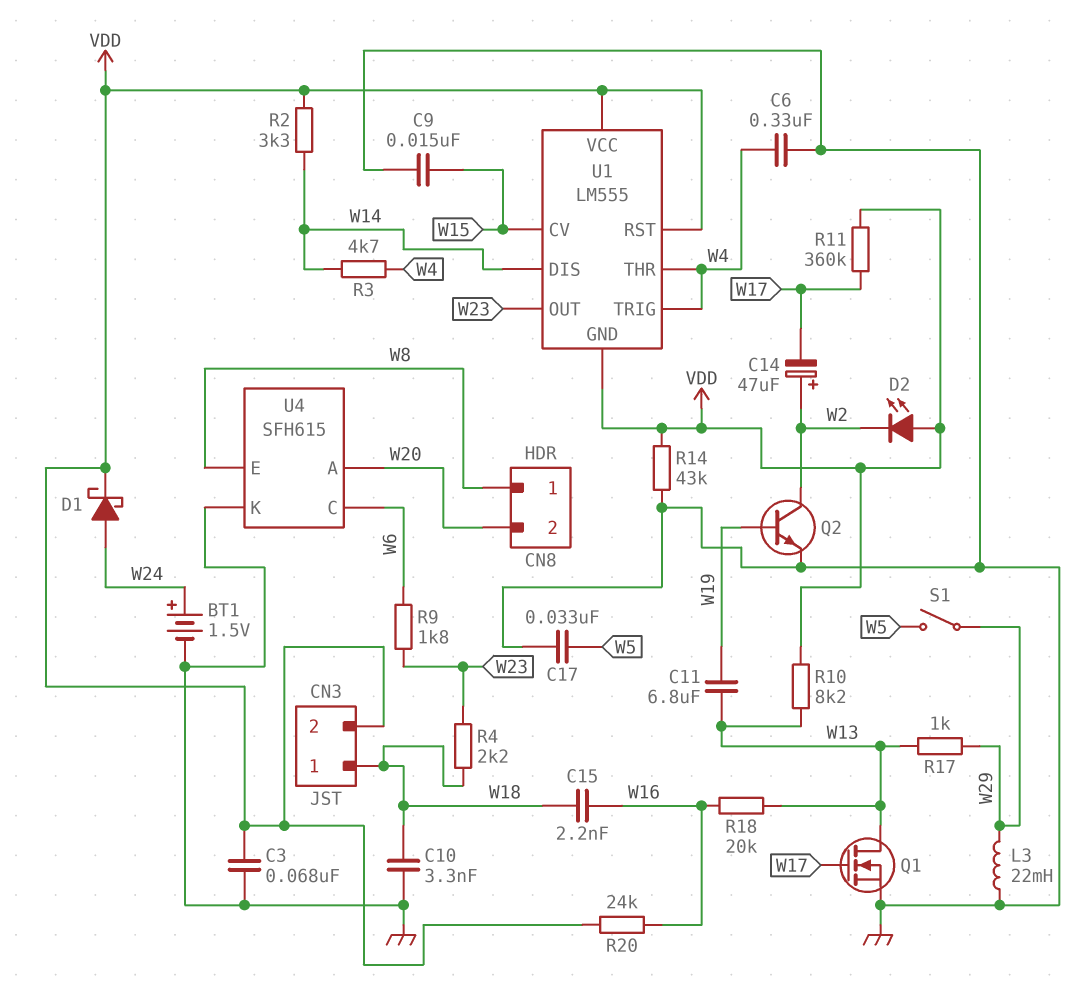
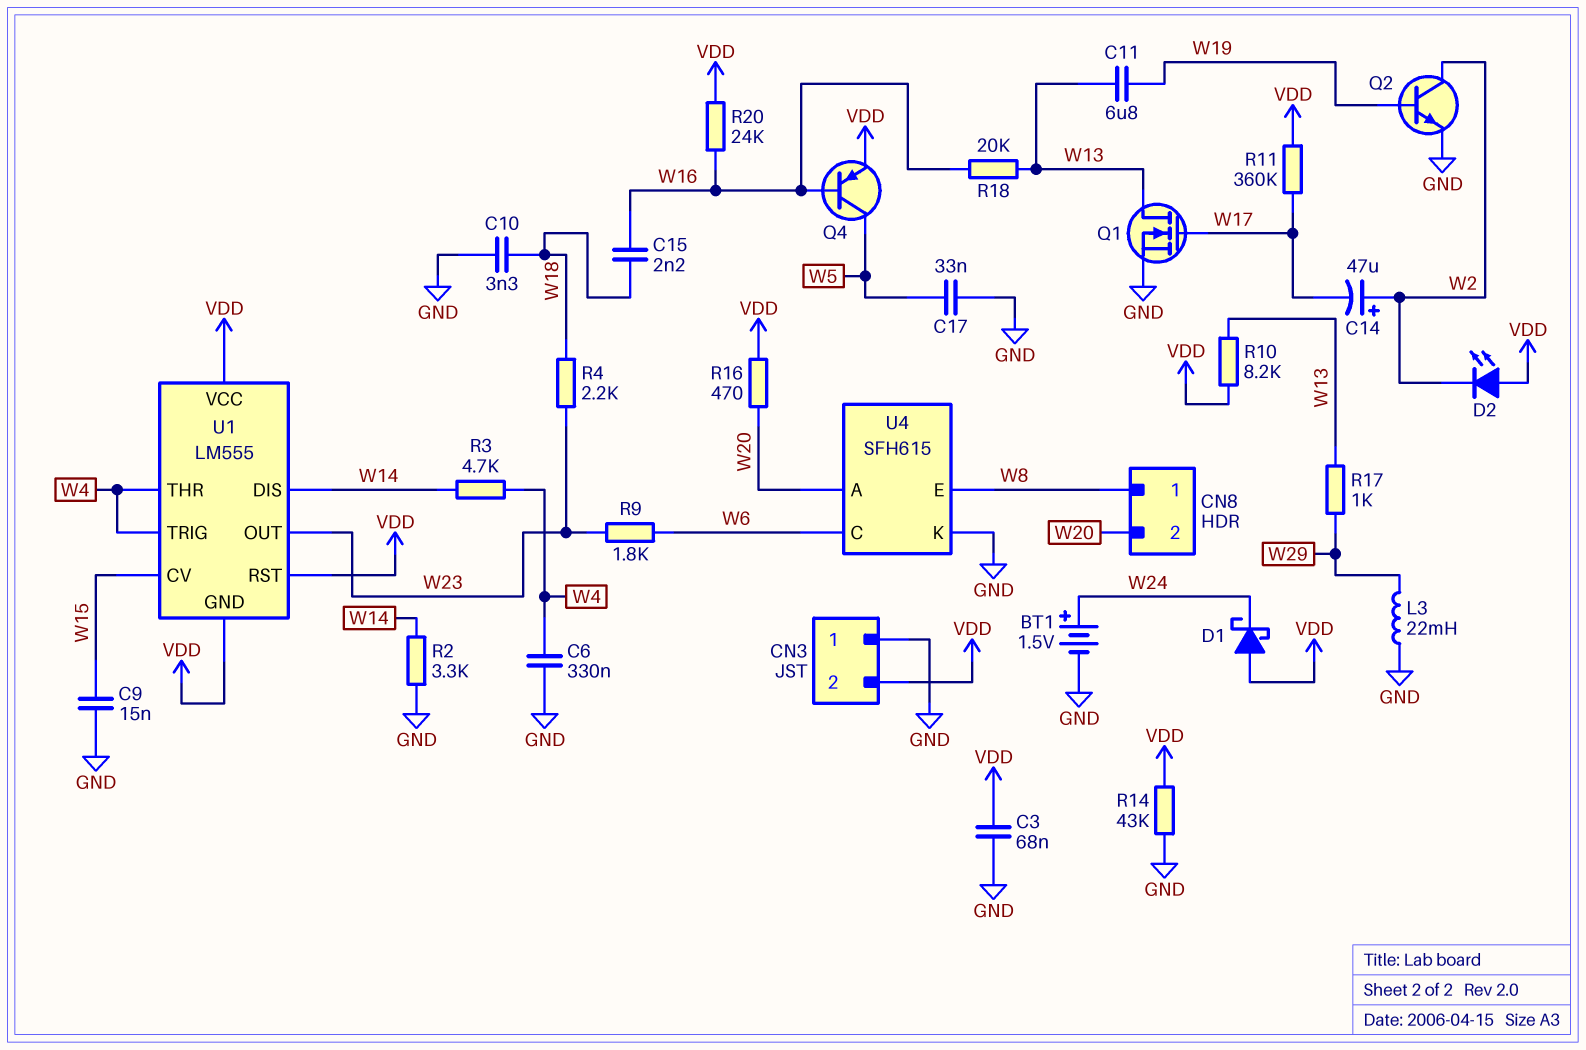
CN3 pin 1: W18 -> GND
D1: schottky (A W24, K VDD) -> schottky (A VDD, K W24)
Q4: none -> PNP (B W16, C W5, E VDD)
R2: 3.3k (VDD, W14) -> 3.3k (GND, W14)
R16: none -> 470 (VDD, W20)
S1: switch (W5, W29) -> none

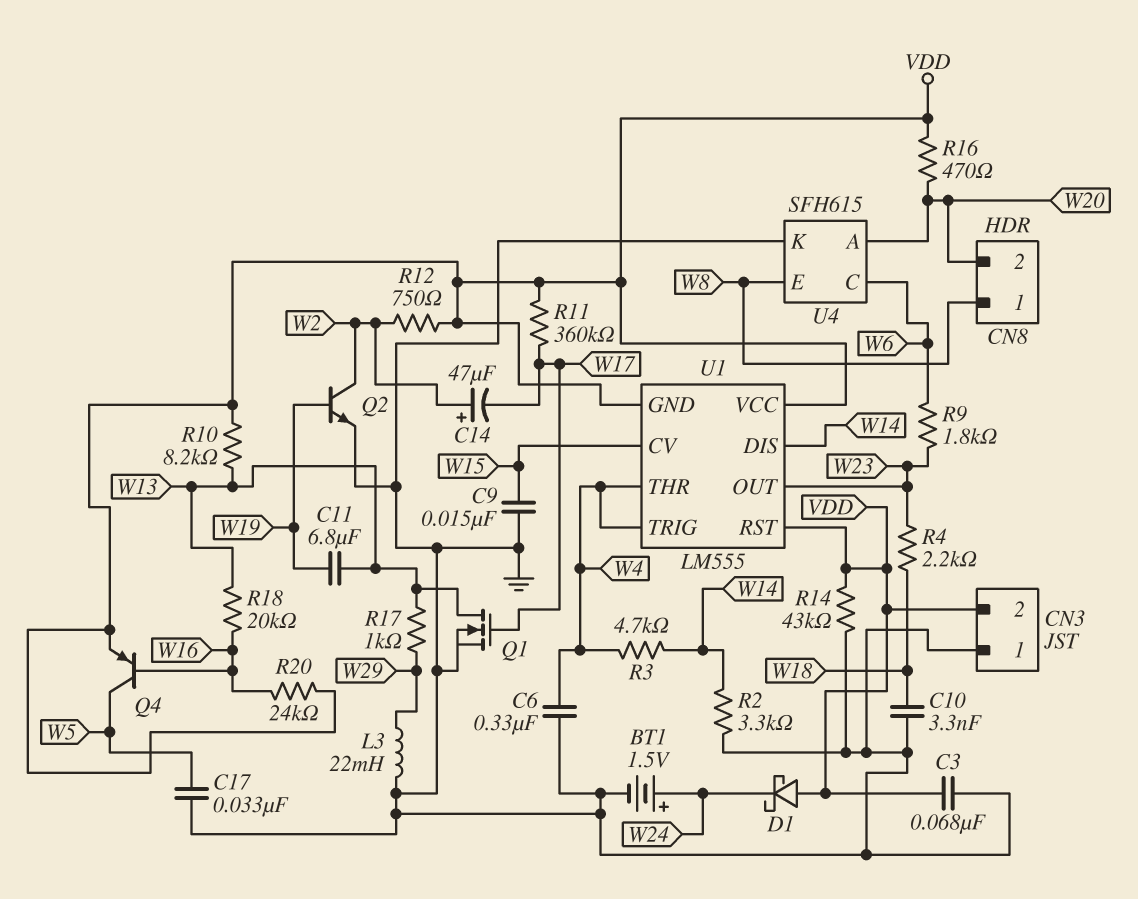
C15: 2.2nF (W16, W18) -> none
D2: LED (A VDD, K W2) -> none
R12: none -> 750 (VDD, W2)

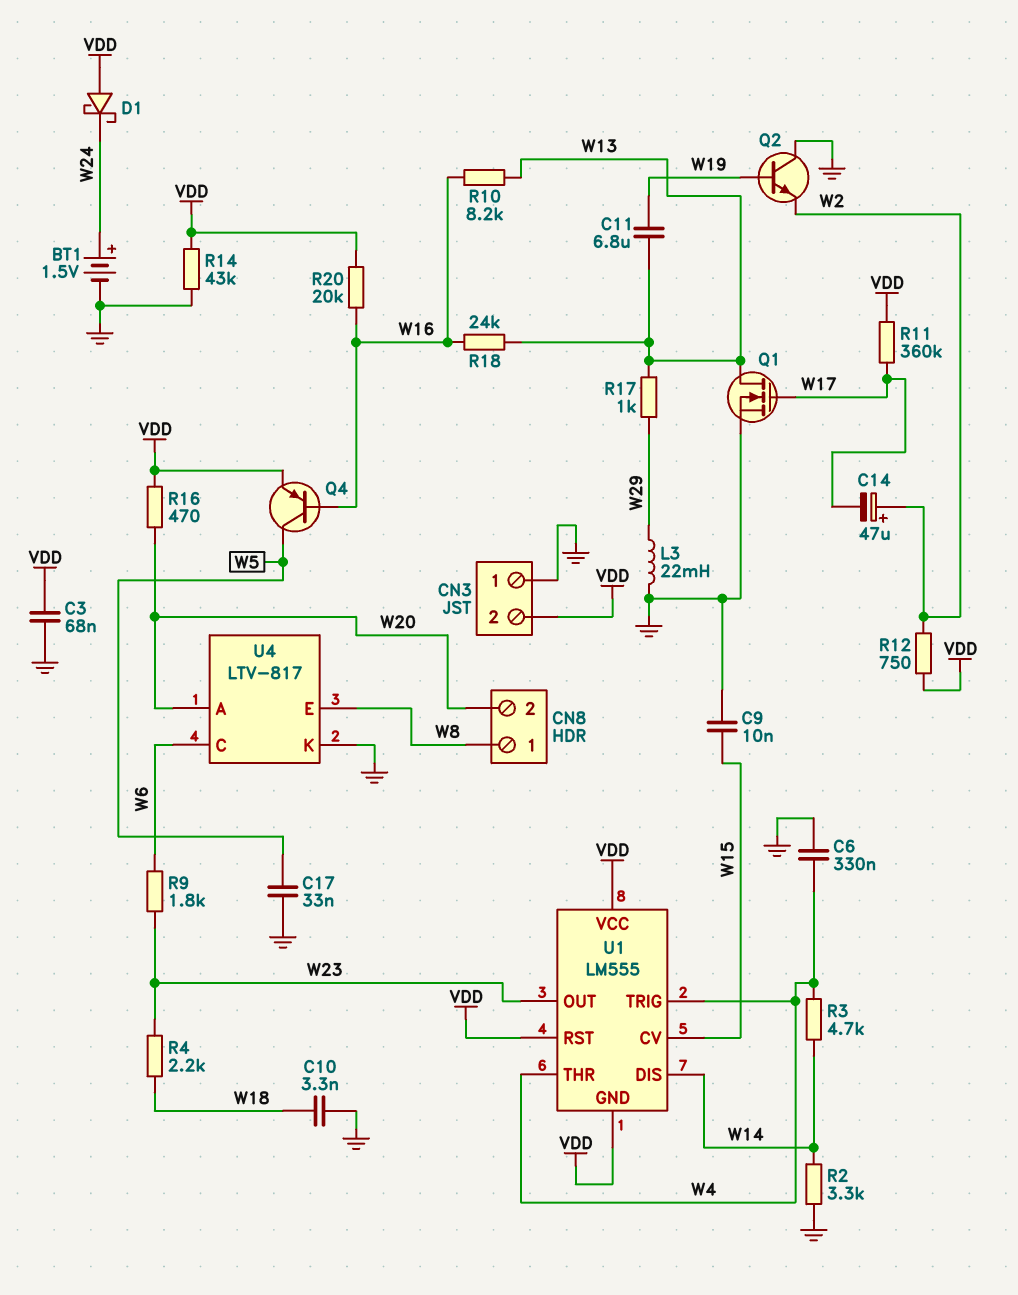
C9: 15nF (GND, W15) -> 10nF (GND, W15)
Q2: NPN (B W19, C W2, E GND) -> NPN (B W19, C GND, E W2)
R10: 8.2k (VDD, W13) -> 8.2k (W13, W16)
R18: 20k (W13, W16) -> 24k (W13, W16)
R20: 24k (VDD, W16) -> 20k (VDD, W16)
U4: SFH615 -> LTV-817

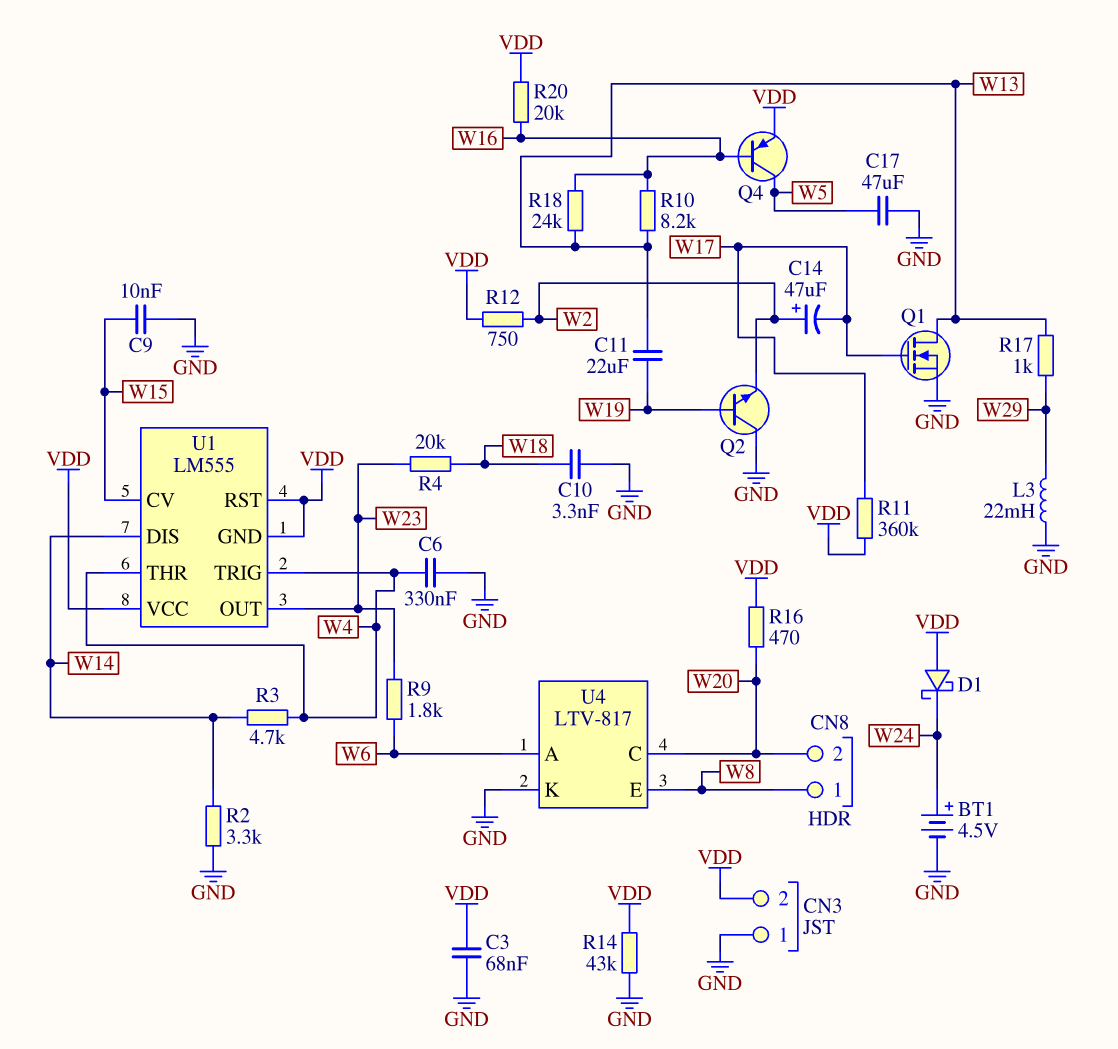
BT1: 1.5V (plus W24, minus GND) -> 4.5V (plus W24, minus GND)
C11: 6.8uF (W13, W19) -> 22uF (W13, W19)
C17: 33nF (GND, W5) -> 47uF (GND, W5)
R4: 2.2k (W18, W23) -> 20k (W18, W23)
U4 pin A: W20 -> W6
U4 pin C: W6 -> W20

